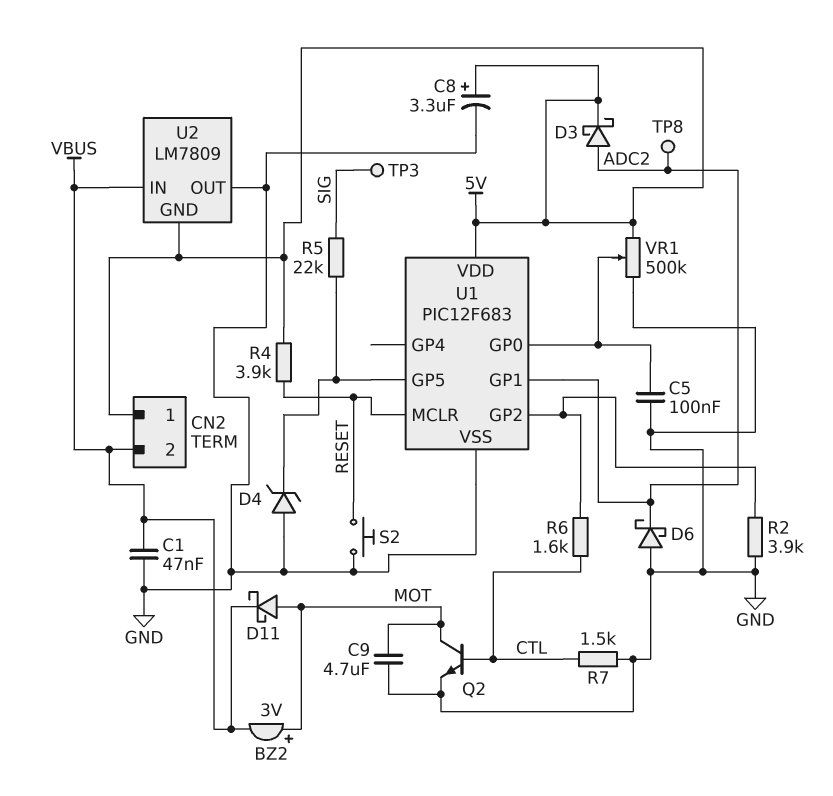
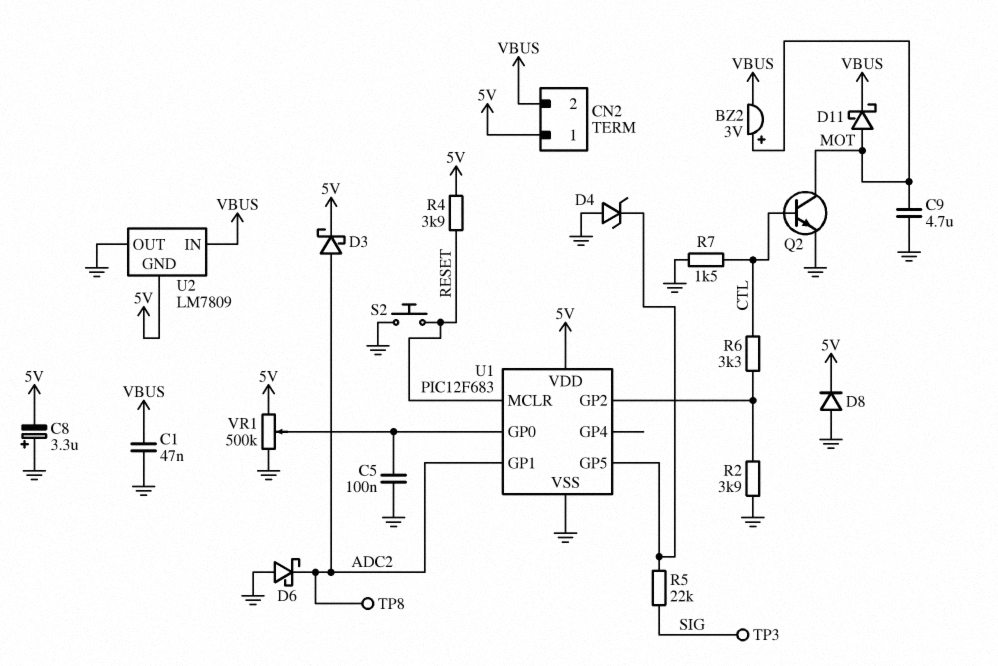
C8: 3.3uF (plus 5V, minus GND) -> 3.3uF (plus GND, minus 5V)
D8: none -> diode (A GND, K 5V)
R6: 1.6k (CTL, U1/GP2) -> 3.3k (CTL, U1/GP2)

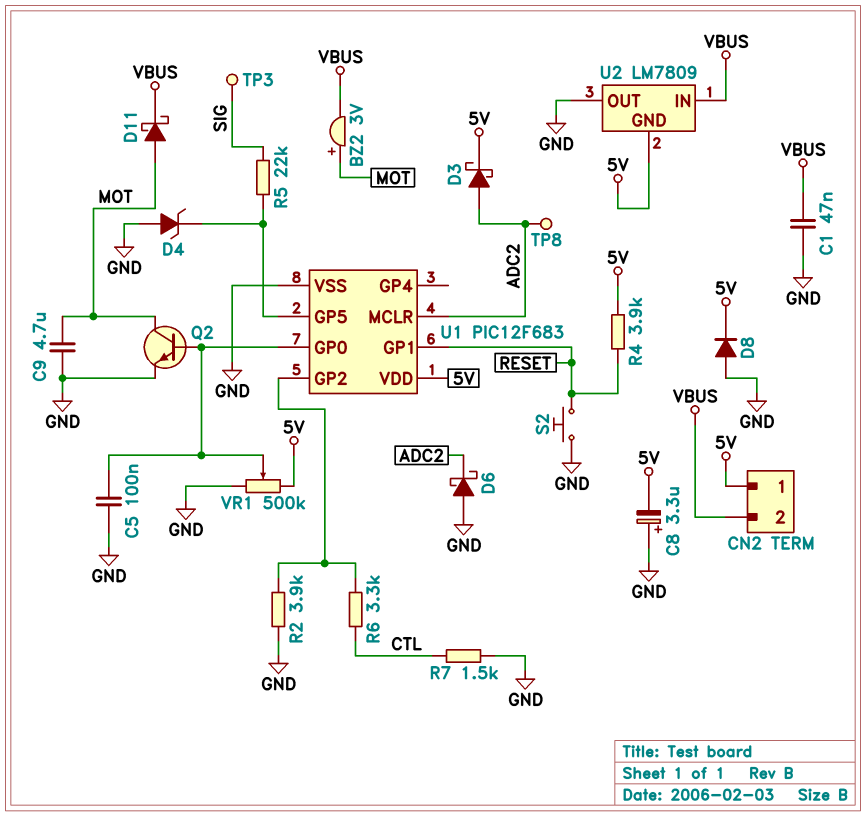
Q2: NPN (B CTL, C MOT, E GND) -> NPN (B U1/GP0, C MOT, E GND)
U1 pin GP1: ADC2 -> RESET
U1 pin MCLR: RESET -> ADC2

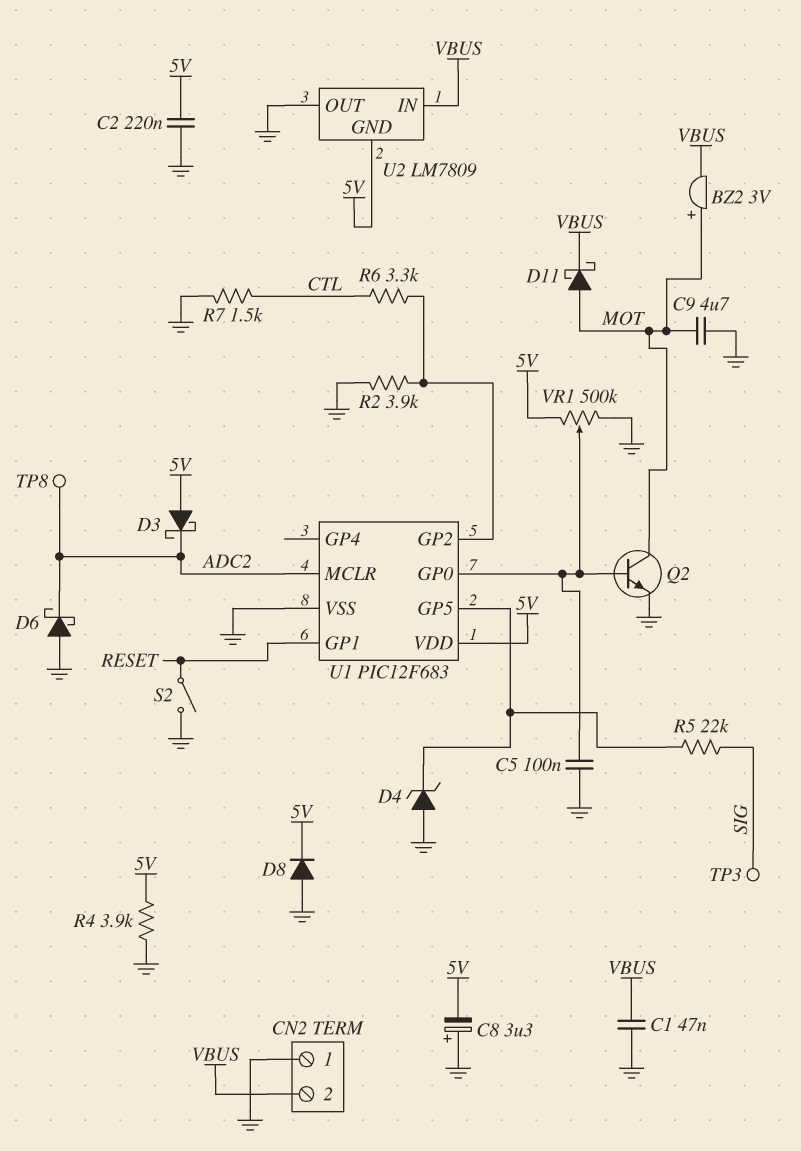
C2: none -> 220nF (5V, GND)
CN2 pin 1: 5V -> GND
D3: schottky (A ADC2, K 5V) -> schottky (A 5V, K ADC2)
R4: 3.9k (5V, RESET) -> 3.9k (5V, GND)
S2: button (GND, RESET) -> switch (GND, RESET)

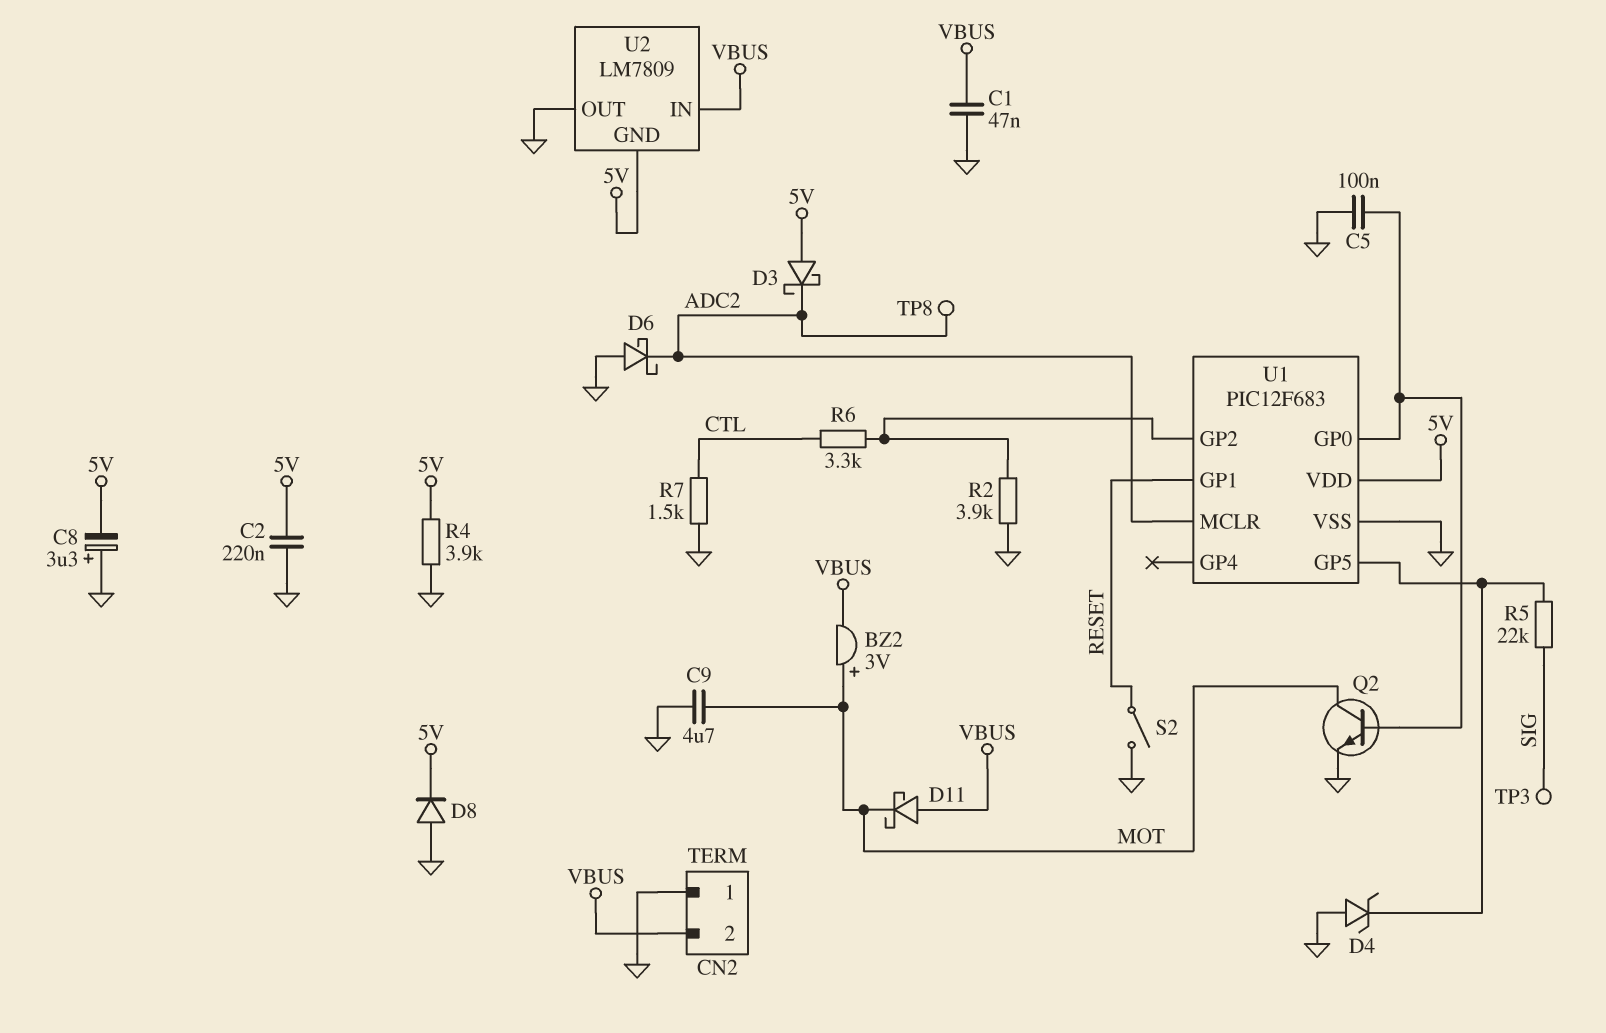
D11: schottky (A MOT, K VBUS) -> schottky (A VBUS, K MOT)
VR1: 500k (5V, GND, wiper U1/GP0) -> none

